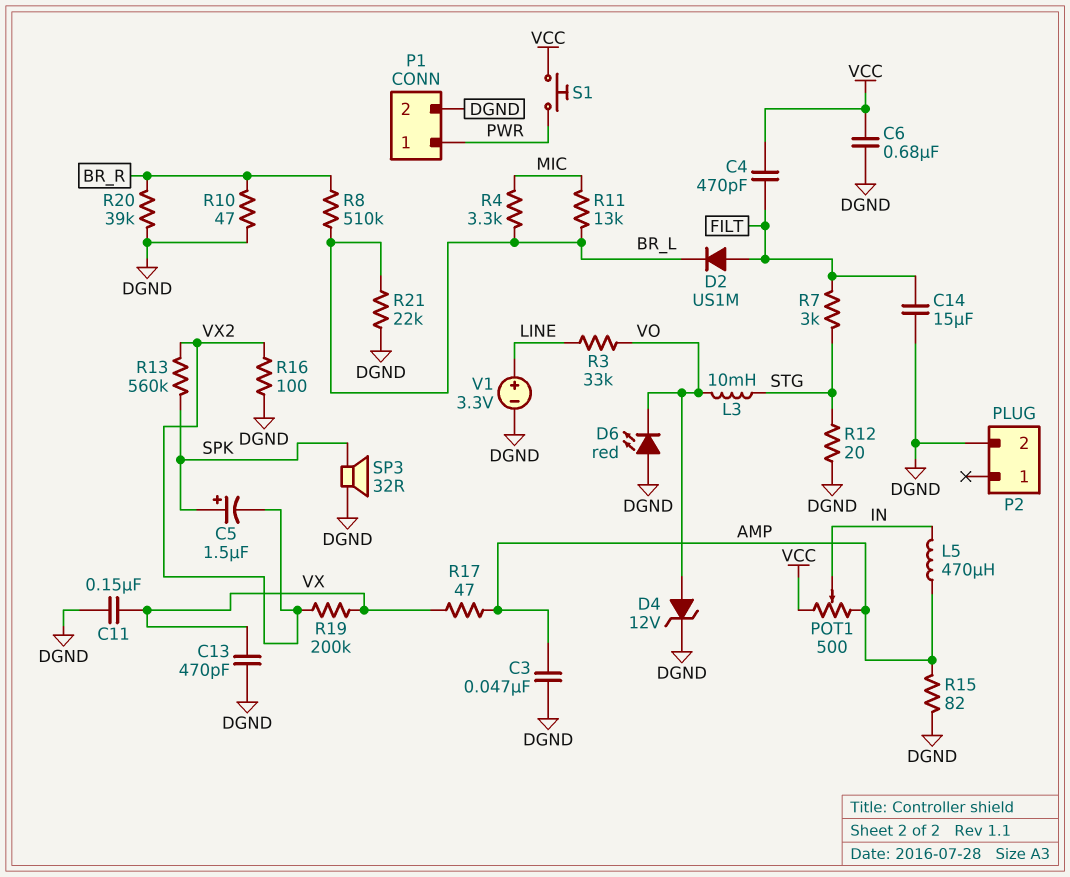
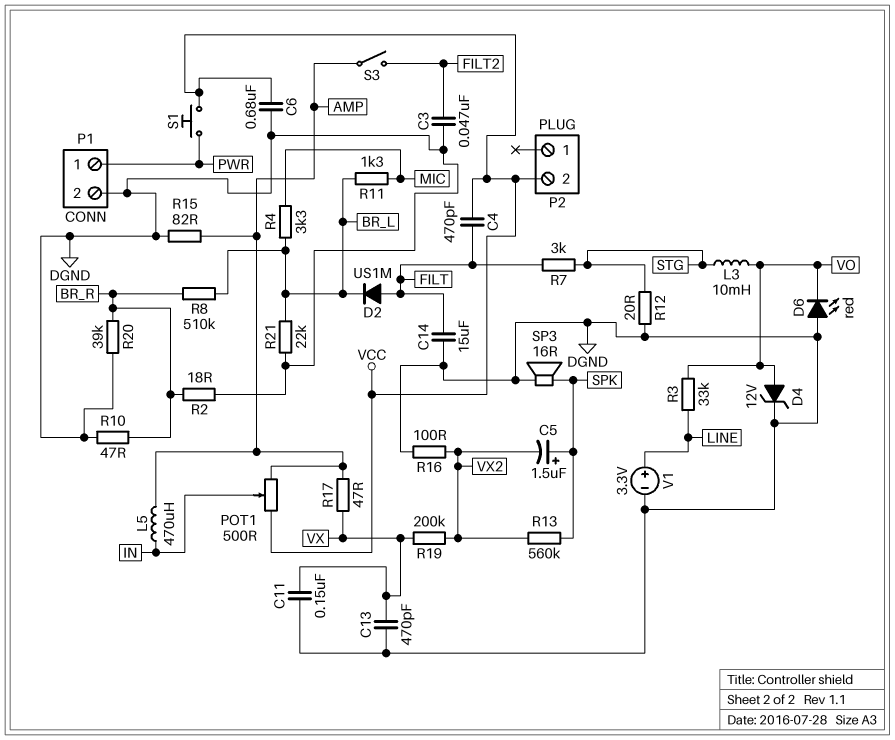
C3: 47nF (AMP, DGND) -> 47nF (DGND, FILT2)
P2 pin 2: DGND -> VCC
R2: none -> 18 (BR_R, DGND)
R11: 13k (BR_L, MIC) -> 1.3k (BR_L, MIC)
S3: none -> switch (AMP, FILT2)
SP3: speaker 32R (DGND, SPK) -> speaker 16R (DGND, SPK)

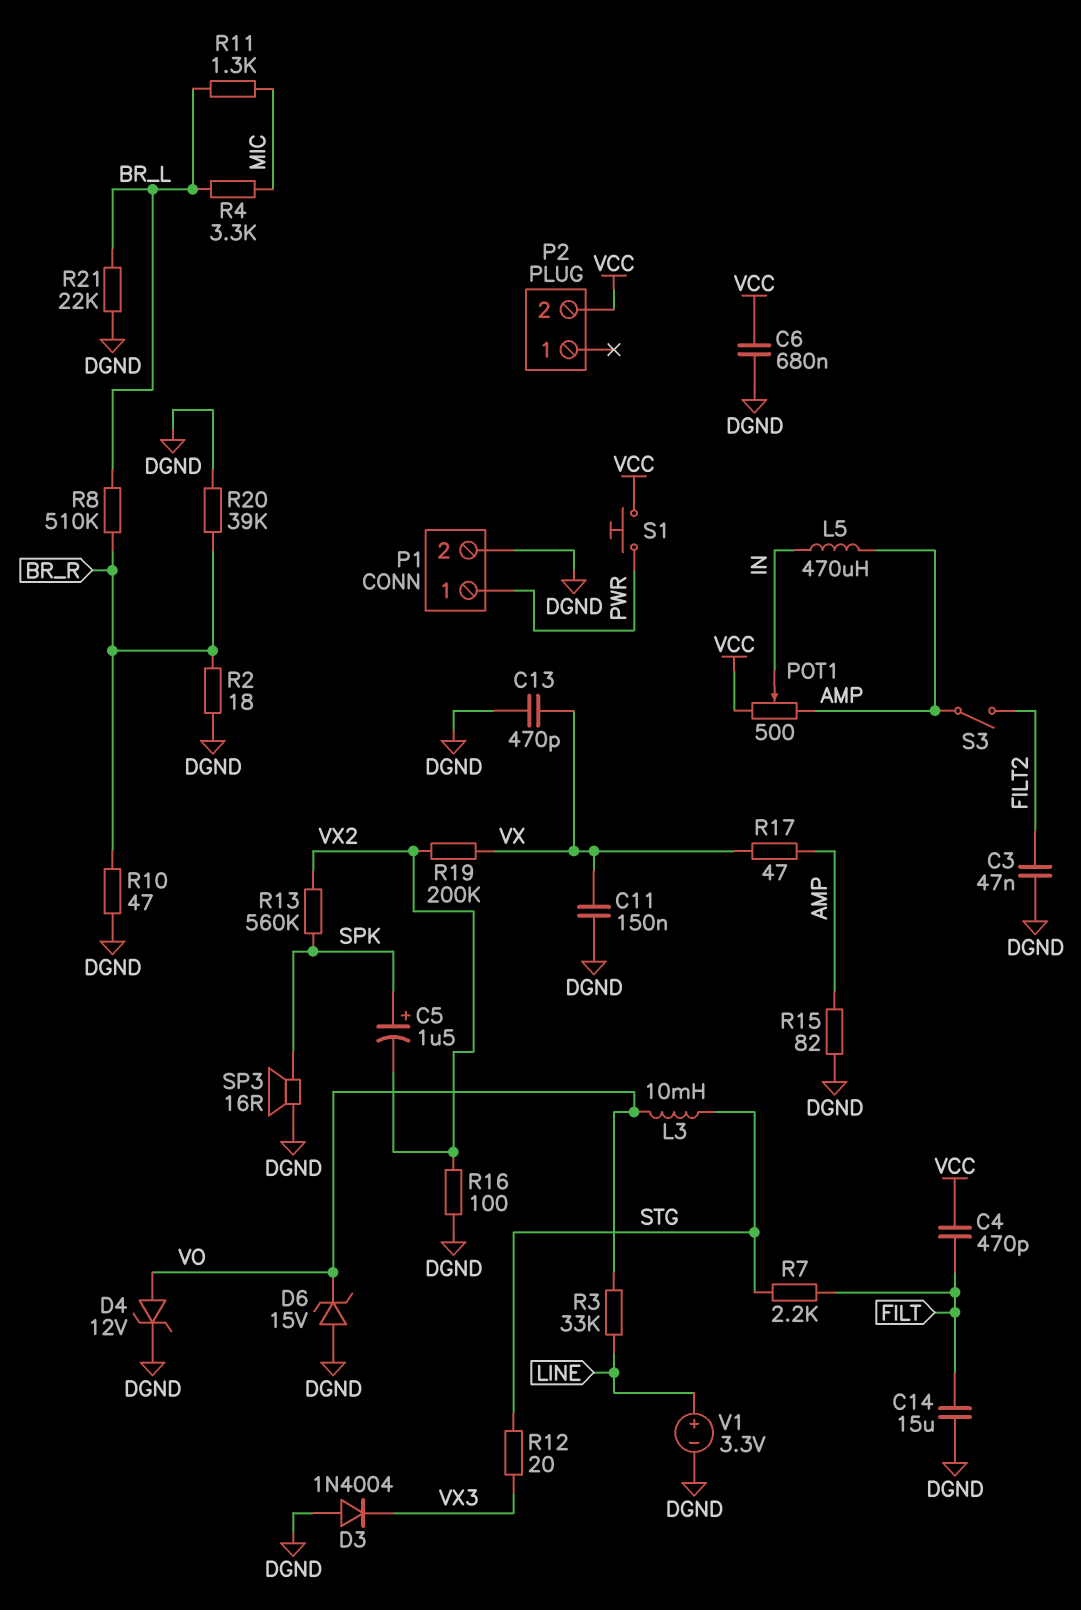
D2: diode US1M (A FILT, K BR_L) -> none
D3: none -> diode 1N4004 (A DGND, K VX3)
D6: LED red (A DGND, K VO) -> zener 15V (A DGND, K VO)
R7: 3k (FILT, STG) -> 2.2k (FILT, STG)
R12: 20 (DGND, STG) -> 20 (STG, VX3)

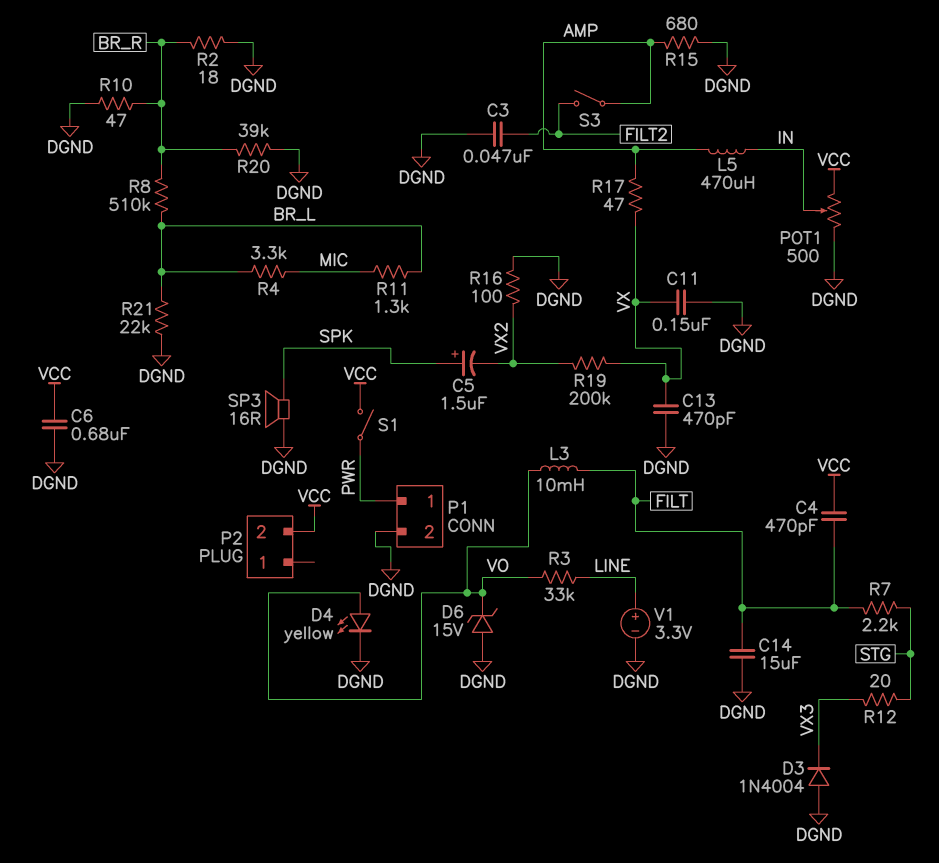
D4: zener 12V (A VO, K DGND) -> LED yellow (A VO, K DGND)
L3: 10mH (STG, VO) -> 10mH (FILT, VO)
POT1: 500 (AMP, VCC, wiper IN) -> 500 (DGND, VCC, wiper IN)
R13: 560k (SPK, VX2) -> none
R15: 82 (AMP, DGND) -> 680 (AMP, DGND)
S1: button (PWR, VCC) -> switch (PWR, VCC)

